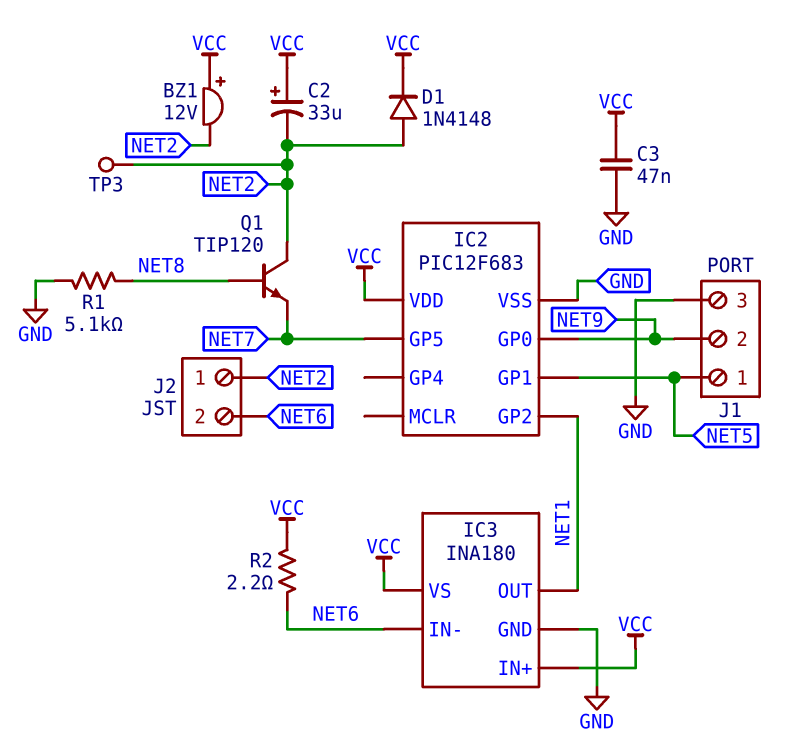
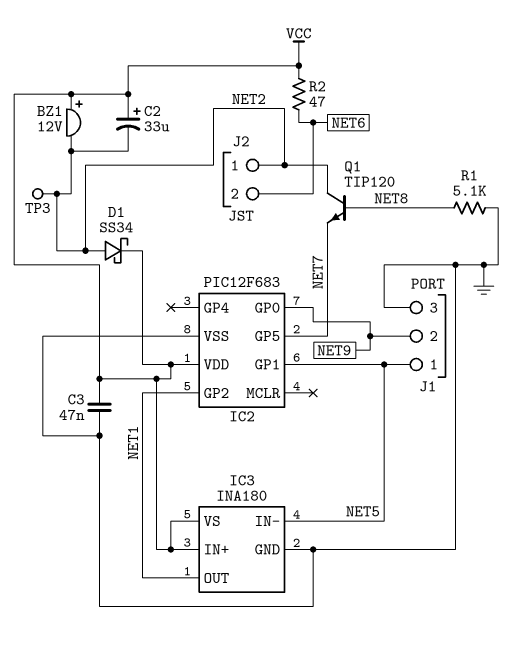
D1: diode 1N4148 (A NET2, K VCC) -> schottky SS34 (A NET2, K VCC)
IC3 pin IN-: NET6 -> NET5
R2: 2.2 (NET6, VCC) -> 47 (NET6, VCC)

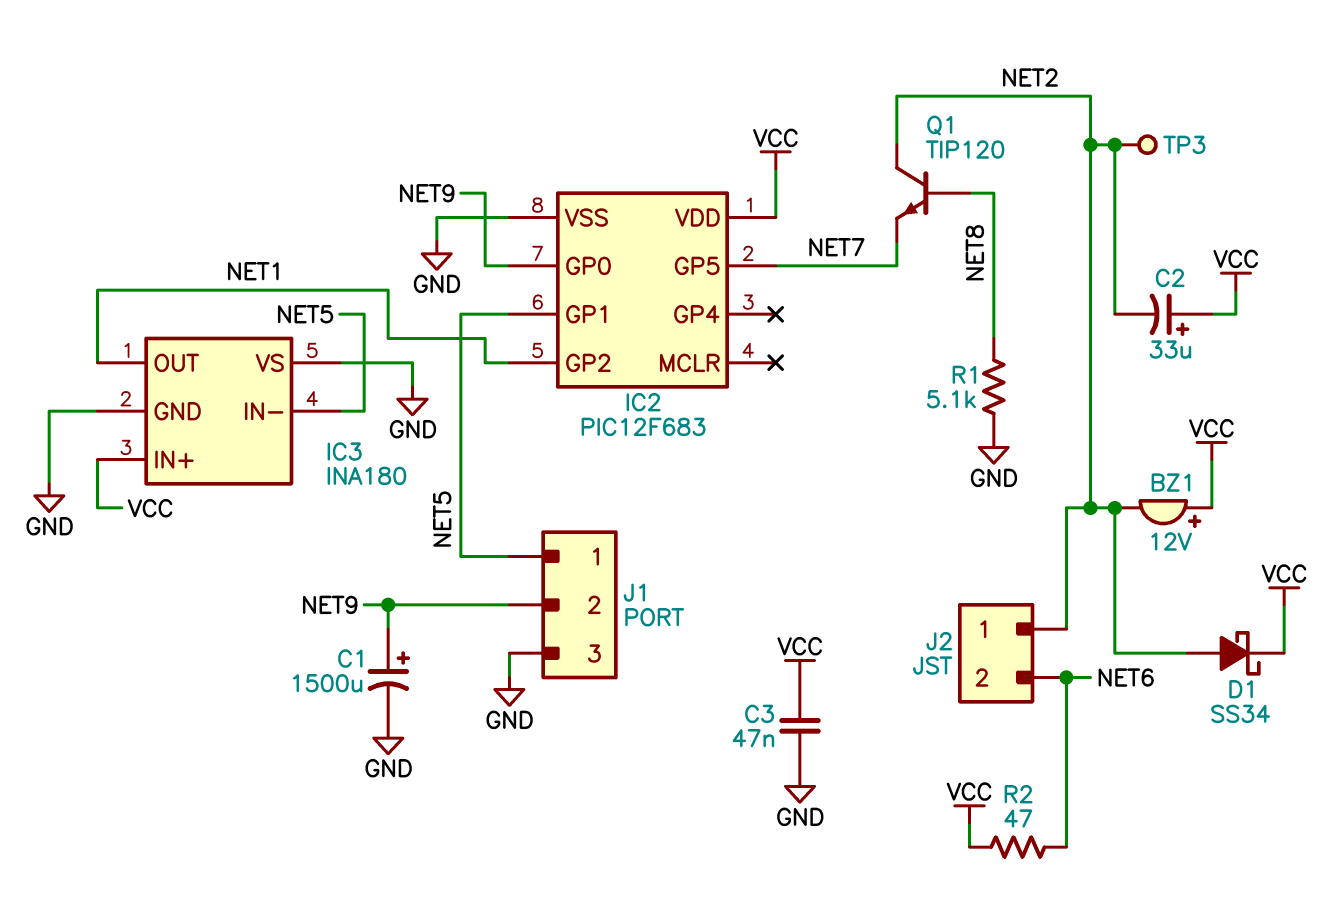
C1: none -> 1500uF (plus NET9, minus GND)
IC3 pin VS: VCC -> GND

